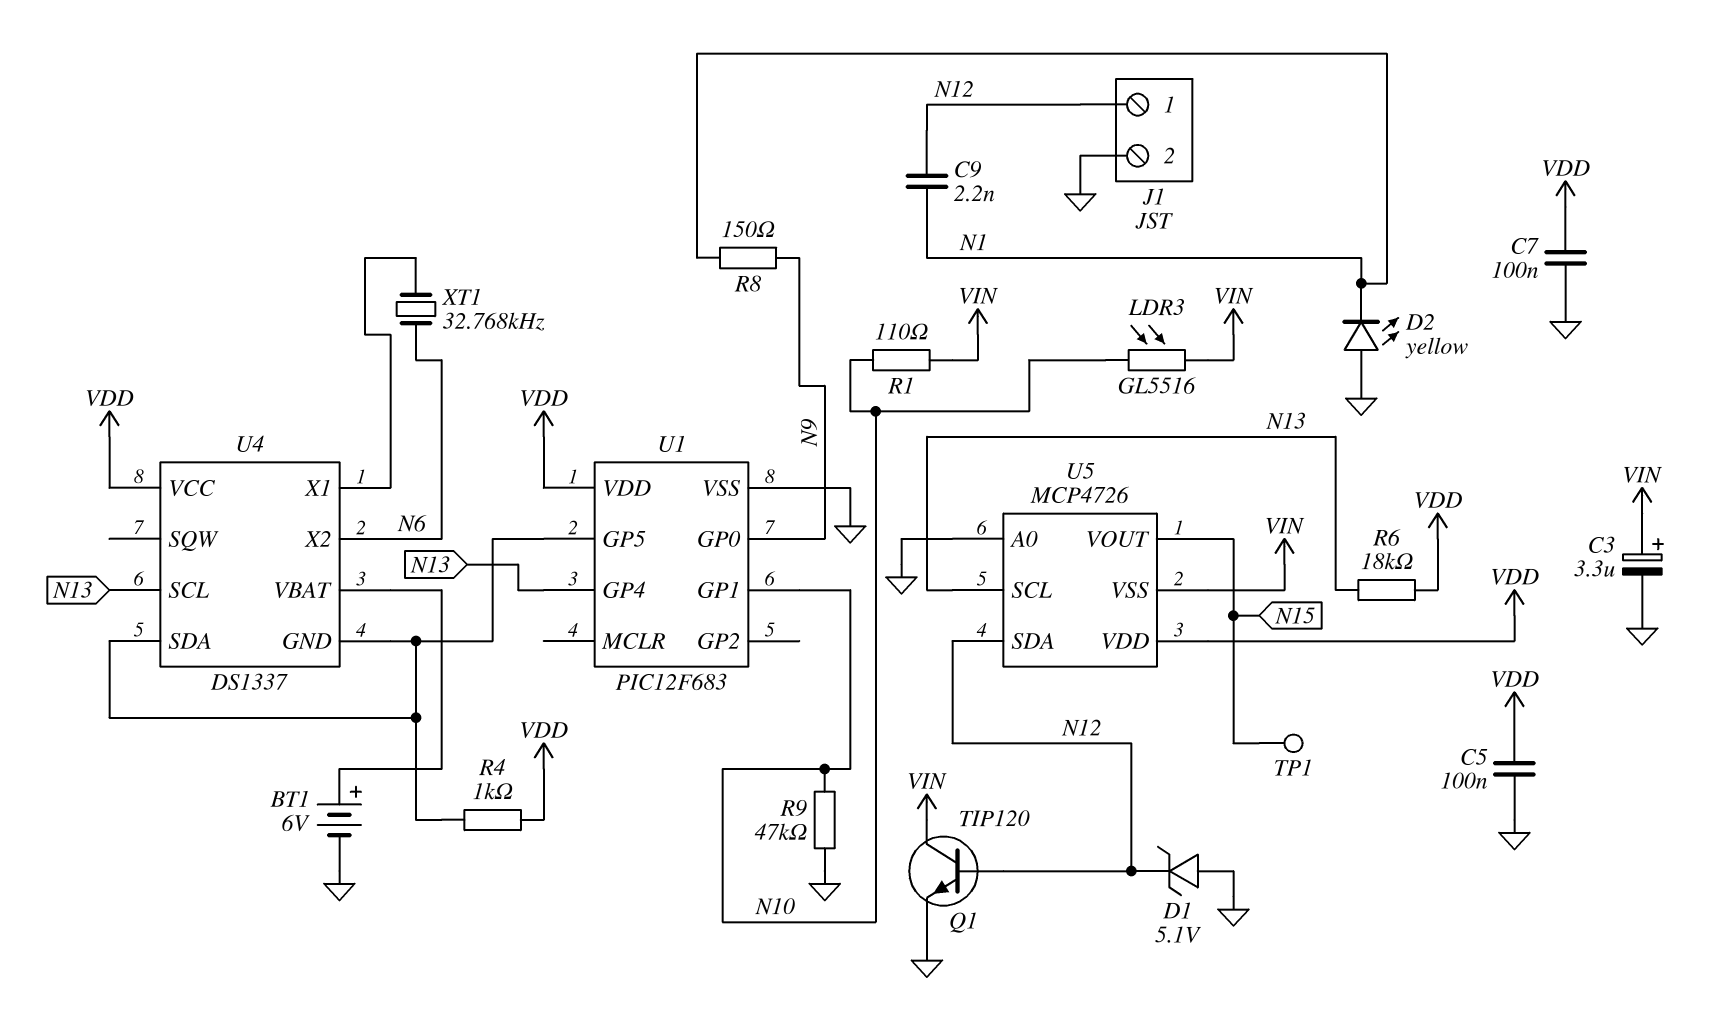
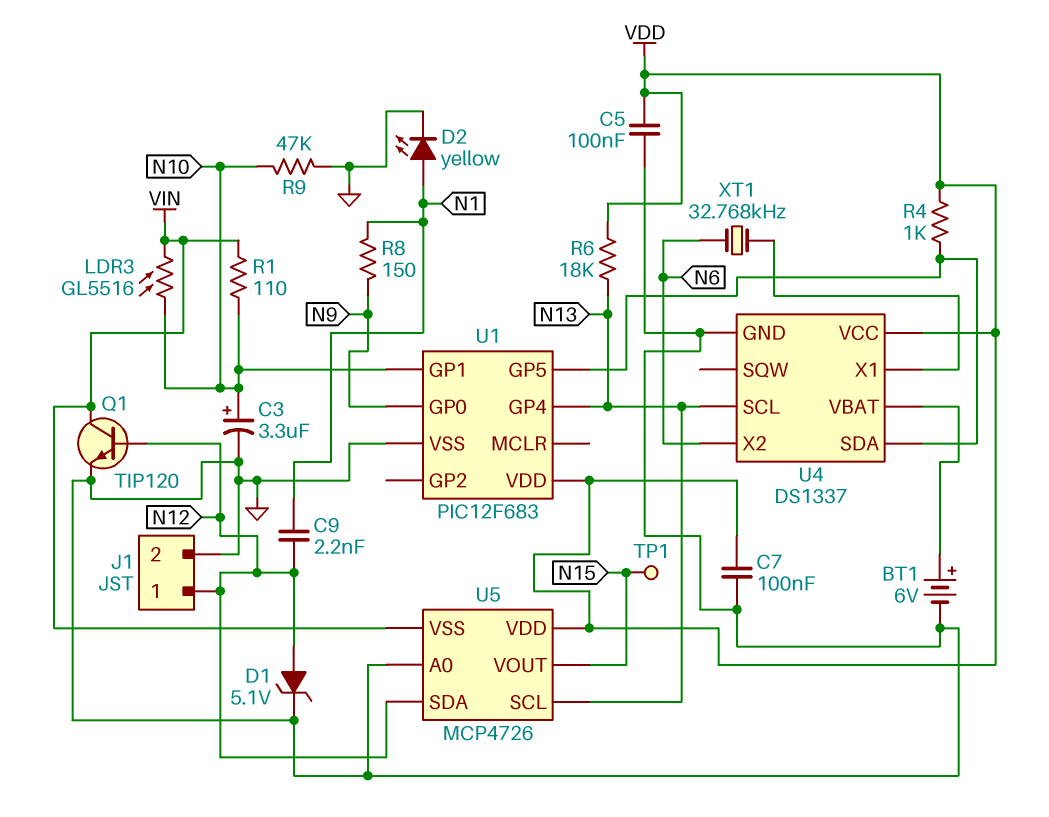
C3: 3.3uF (plus VIN, minus GND) -> 3.3uF (plus N10, minus GND)
D1: zener 5.1V (A GND, K N12) -> zener 5.1V (A N12, K GND)
D2: LED yellow (A GND, K N1) -> LED yellow (A N1, K GND)
U4 pin GND: U1/GP5 -> GND

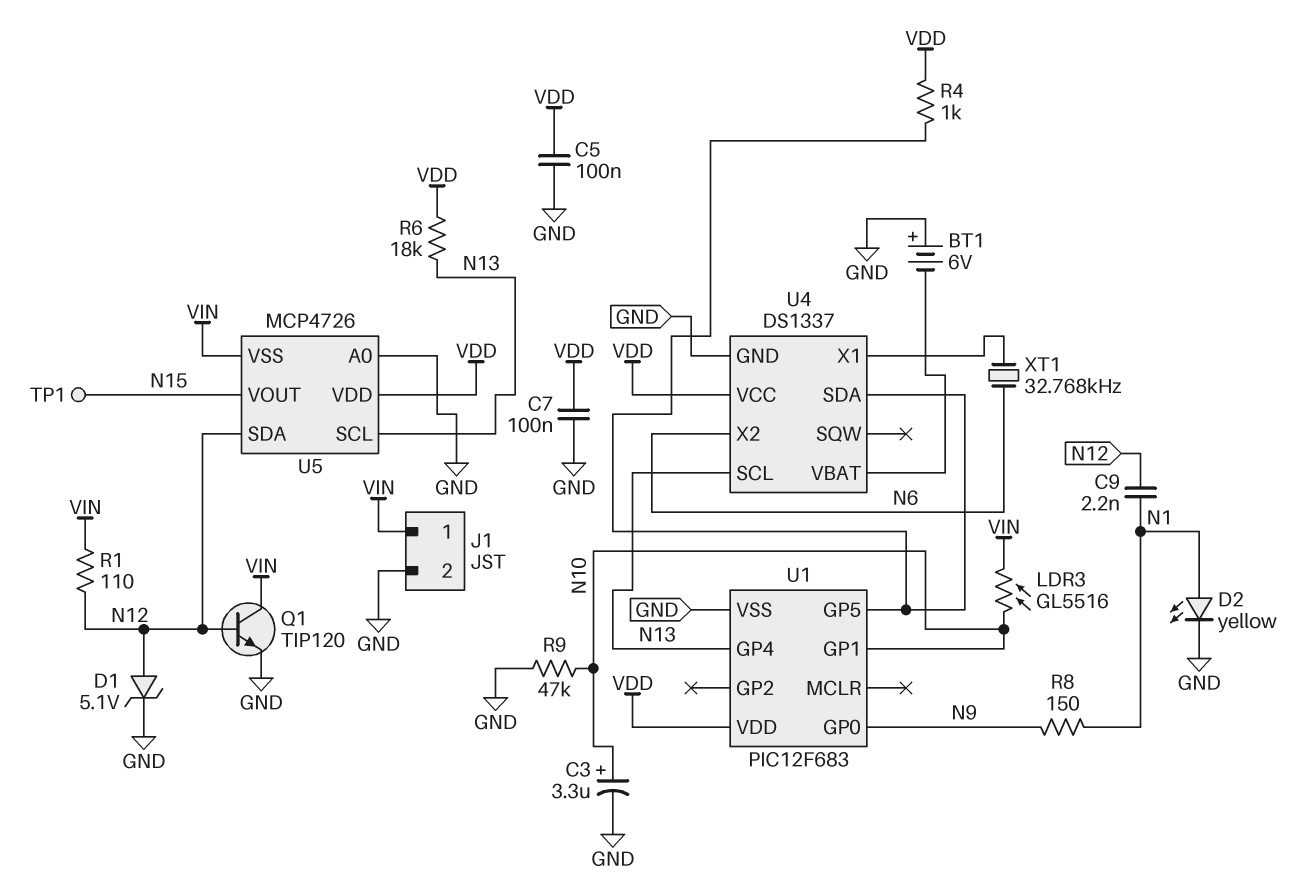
BT1: 6V (plus U4/VBAT, minus GND) -> 6V (plus GND, minus U4/VBAT)
J1 pin 1: N12 -> VIN
R1: 110 (N10, VIN) -> 110 (N12, VIN)

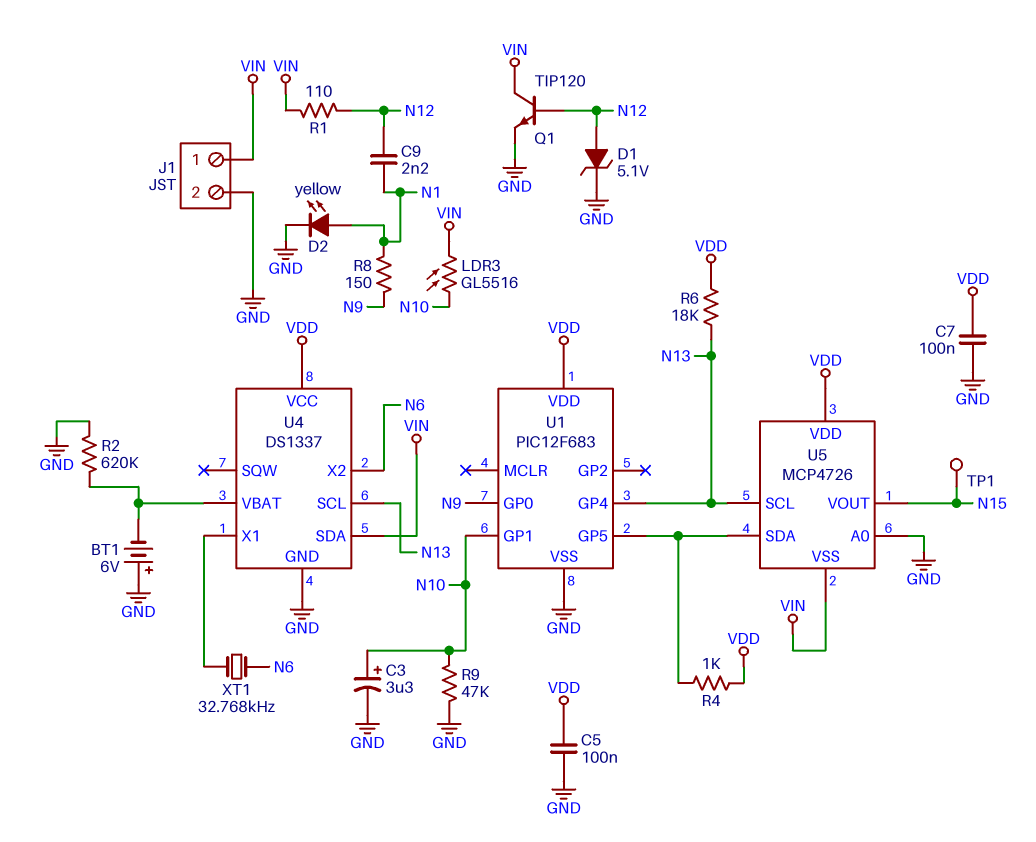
R2: none -> 620k (GND, U4/VBAT)
U4 pin SDA: U1/GP5 -> VIN
U5 pin SDA: N12 -> U1/GP5

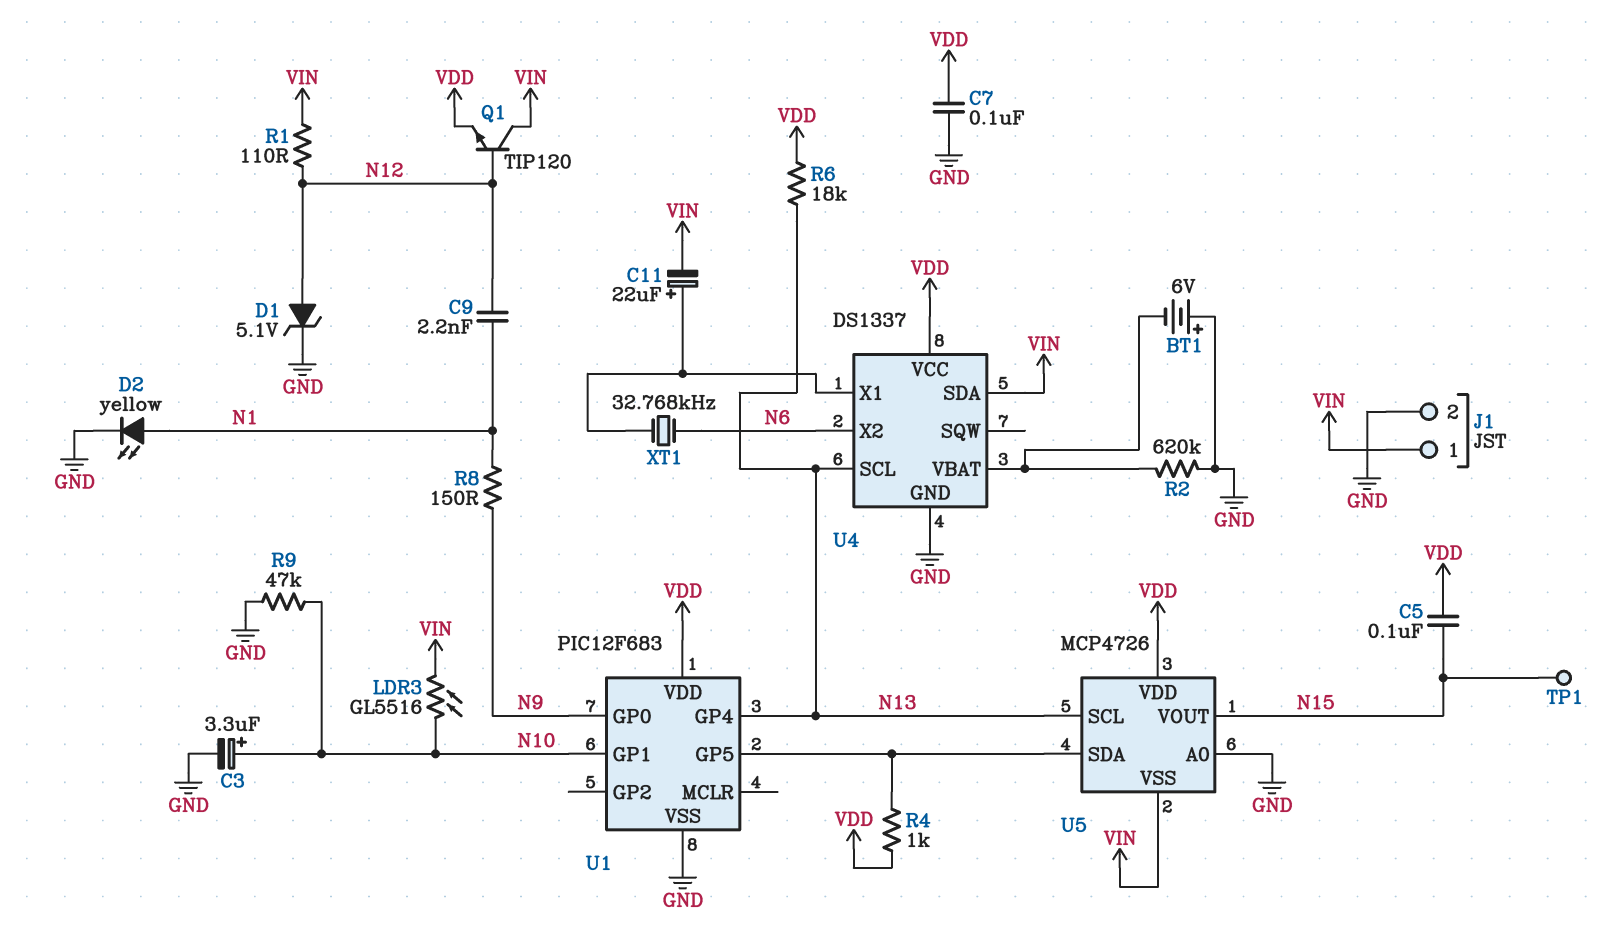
C5: 100nF (GND, VDD) -> 100nF (N15, VDD)
C11: none -> 22uF (plus U4/X1, minus VIN)
Q1: NPN TIP120 (B N12, C VIN, E GND) -> NPN TIP120 (B N12, C VIN, E VDD)

